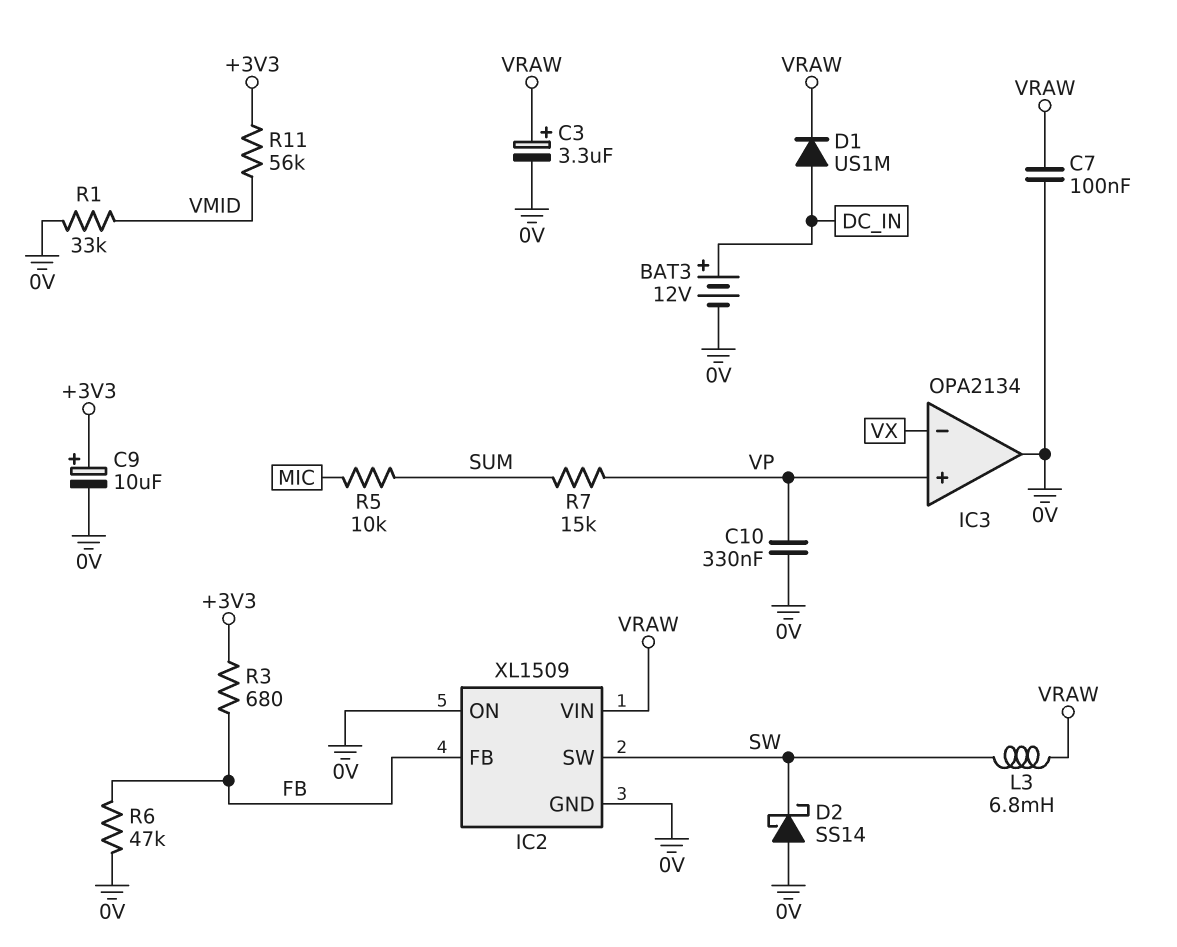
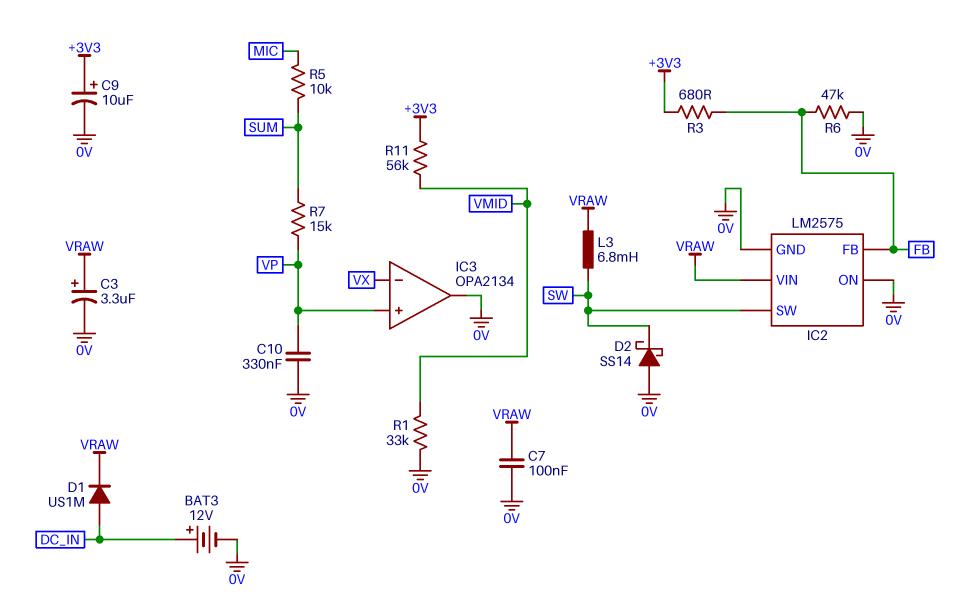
IC2: XL1509 -> LM2575

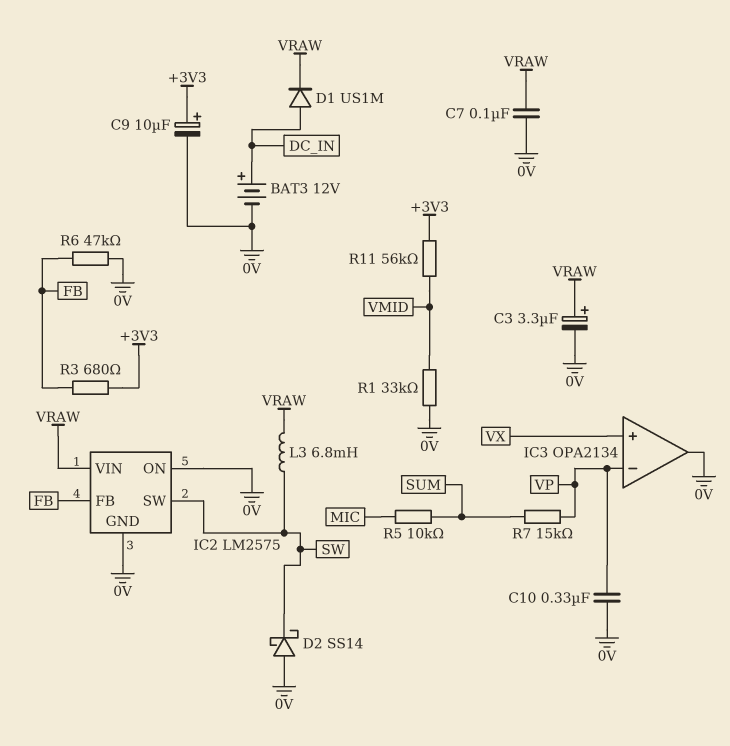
IC3 pin in+: VP -> VX
IC3 pin in-: VX -> VP

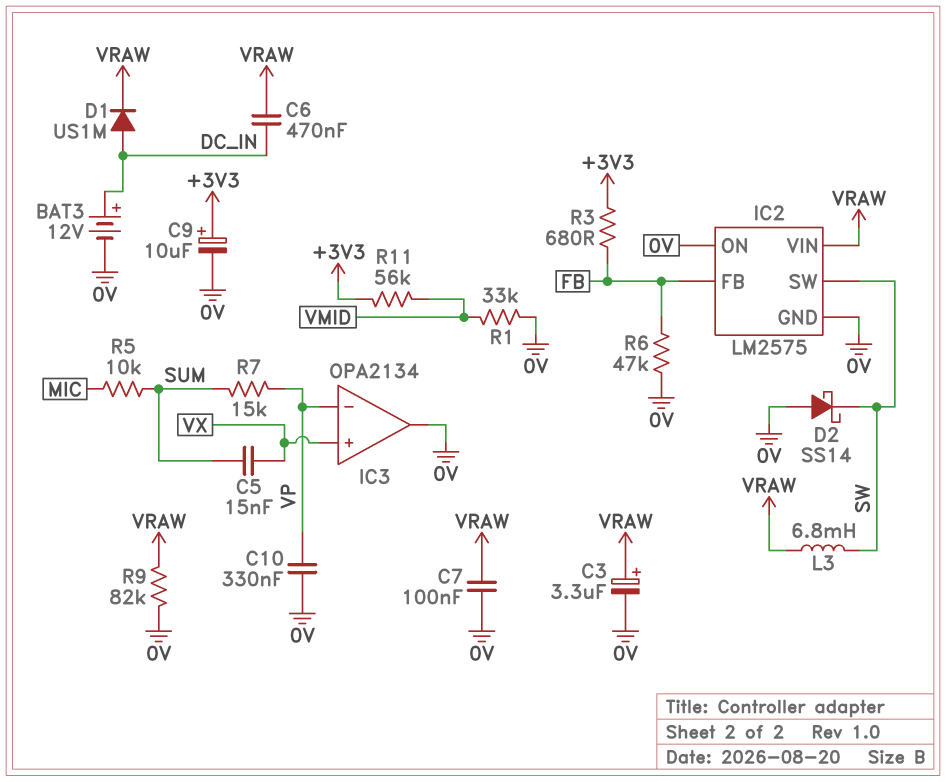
C5: none -> 15nF (SUM, VX)
C6: none -> 470nF (DC_IN, VRAW)
R9: none -> 82k (0V, VRAW)

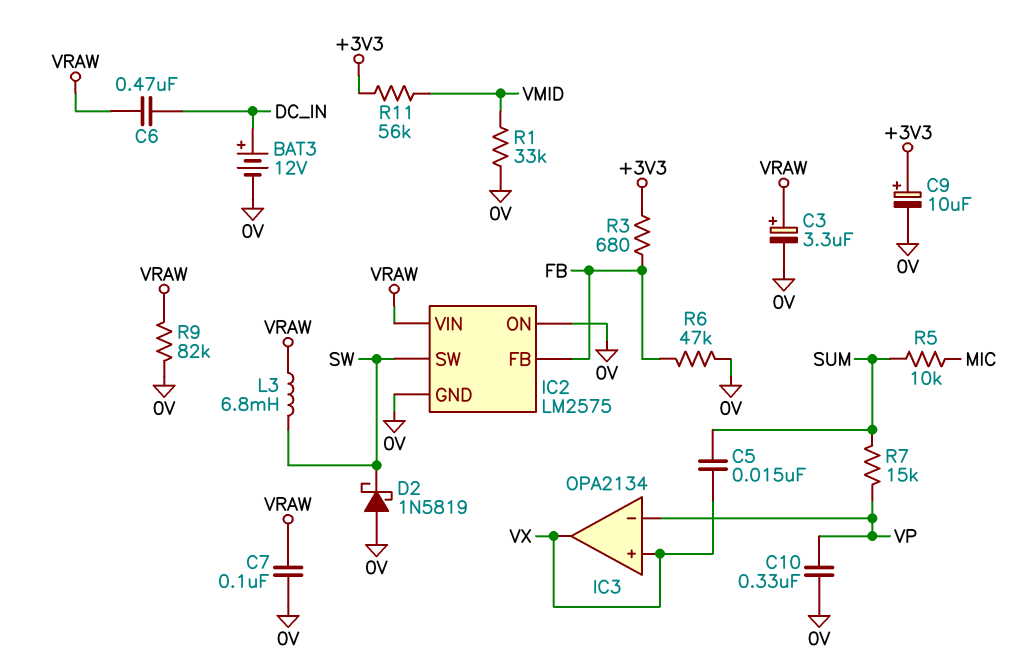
D1: diode US1M (A DC_IN, K VRAW) -> none
D2: schottky SS14 (A 0V, K SW) -> schottky 1N5819 (A 0V, K SW)
IC3 pin out: 0V -> VX

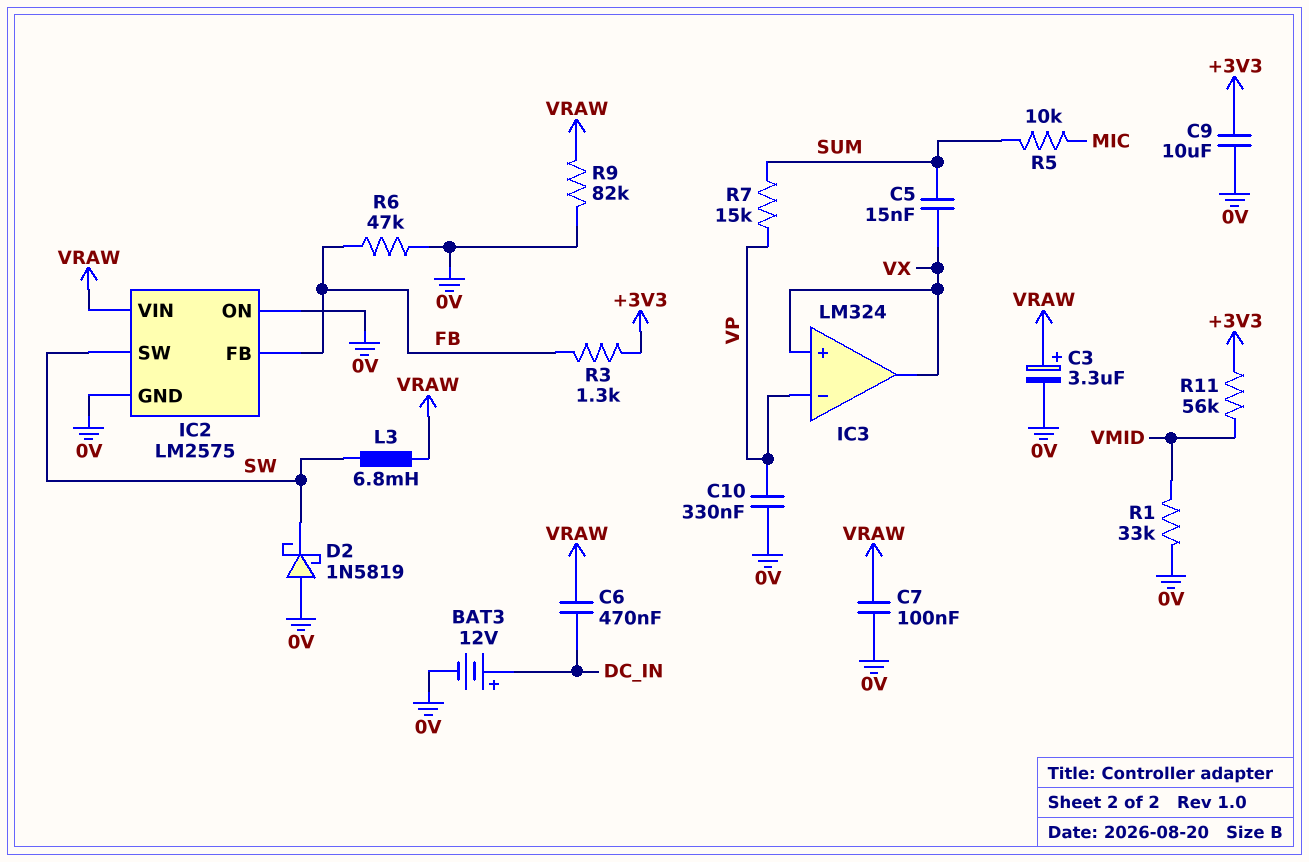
C9: 10uF (plus +3V3, minus 0V) -> 10uF (+3V3, 0V)
IC3: OPA2134 -> LM324
R3: 680 (+3V3, FB) -> 1.3k (+3V3, FB)

